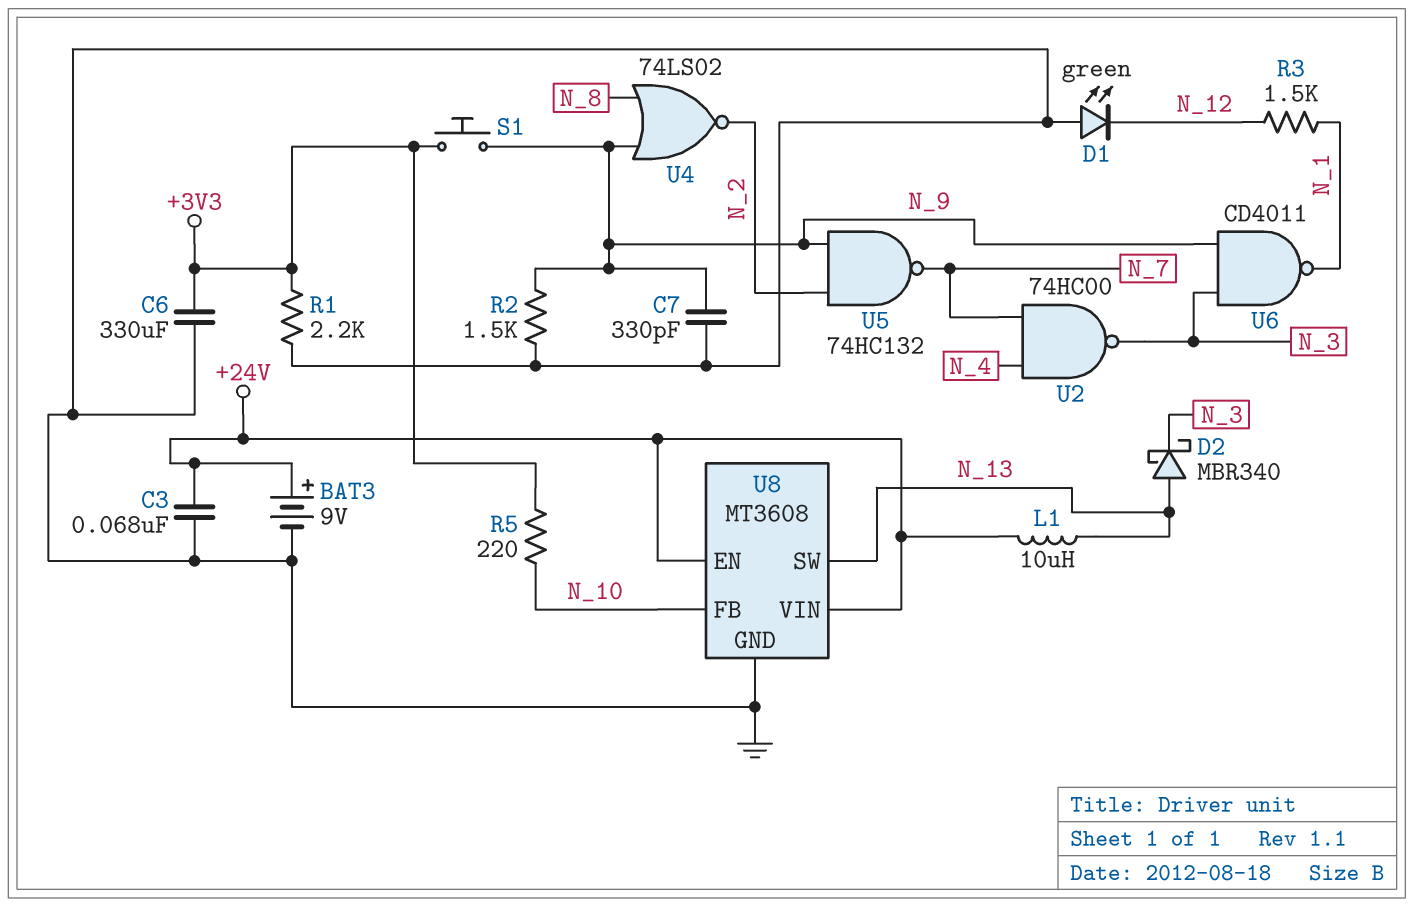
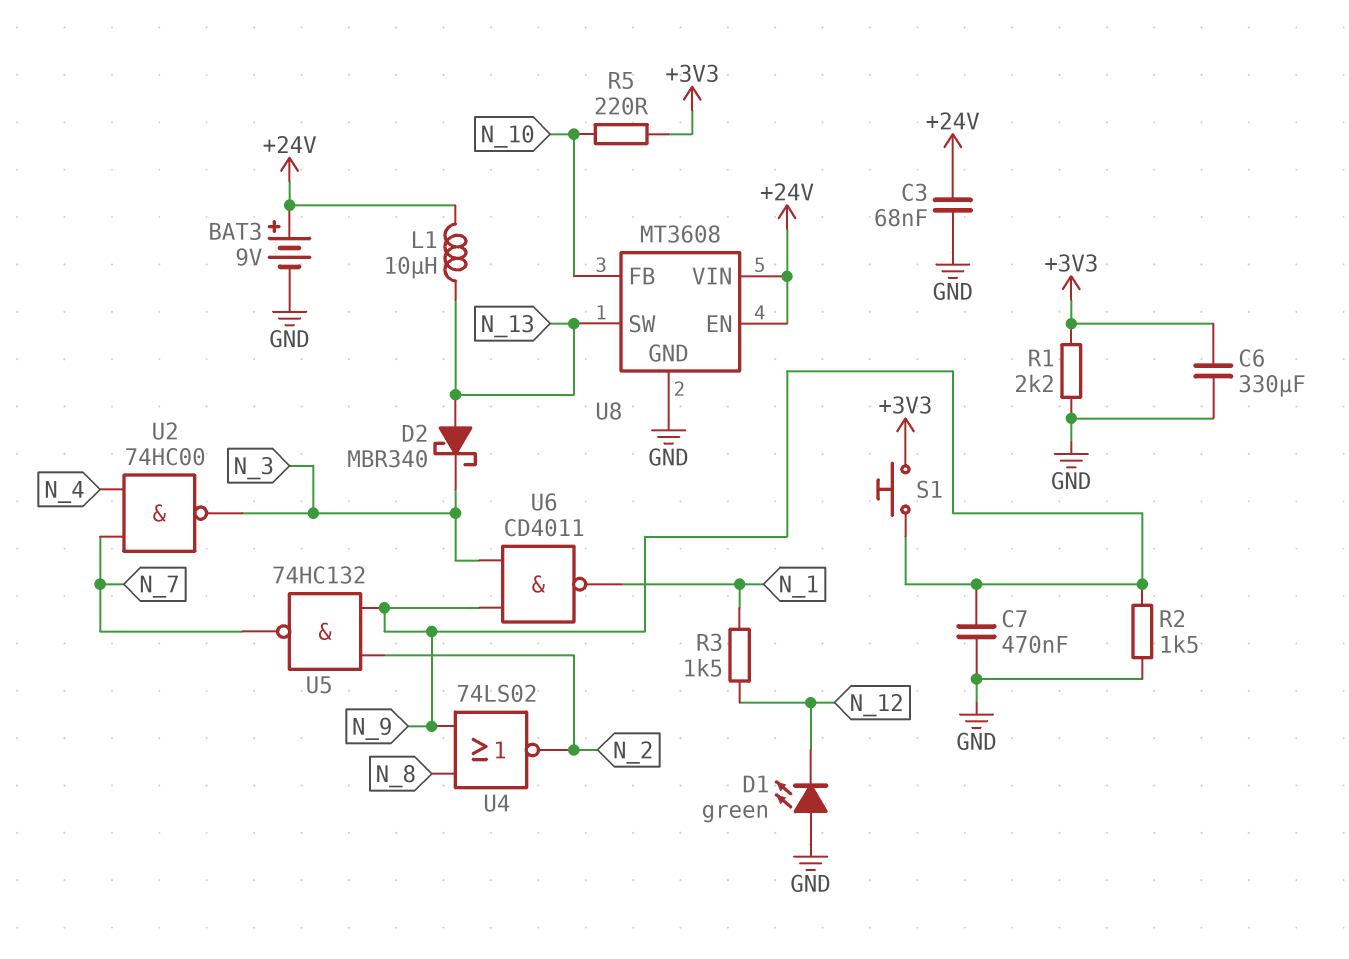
C7: 330pF (GND, N_9) -> 470nF (GND, N_9)

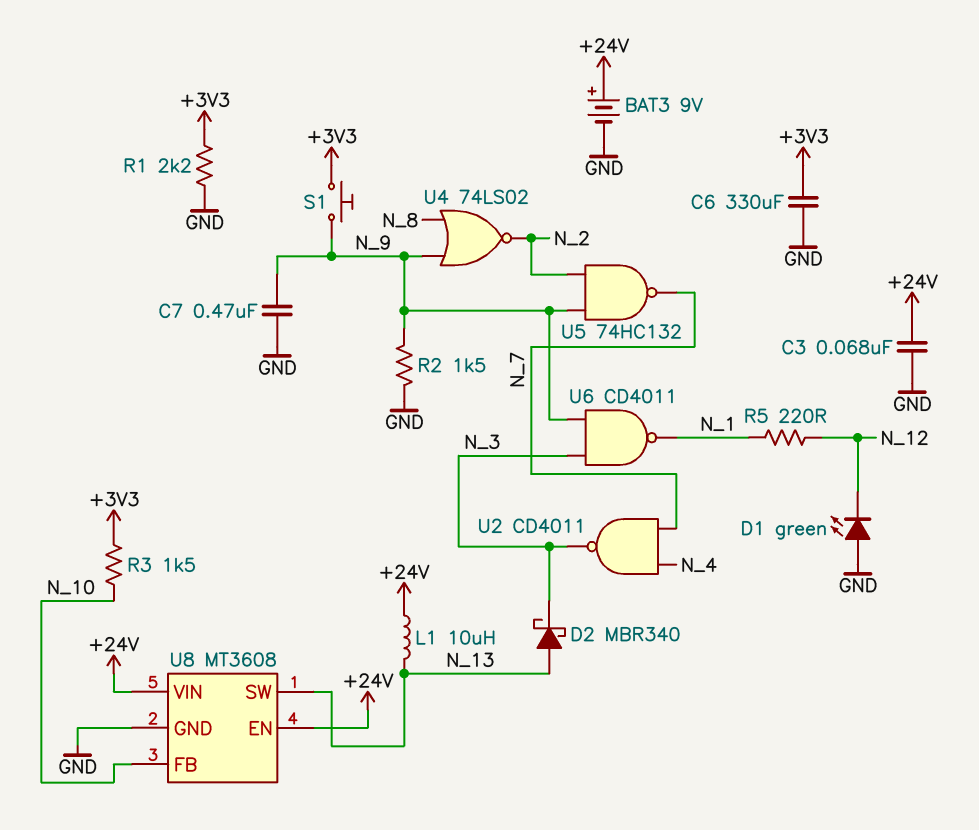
R3: 1.5k (N_1, N_12) -> 1.5k (+3V3, N_10)
R5: 220 (+3V3, N_10) -> 220 (N_1, N_12)
U2: NAND 74HC00 (in N_4, in N_7, out N_3) -> NAND CD4011 (in N_4, in N_7, out N_3)

